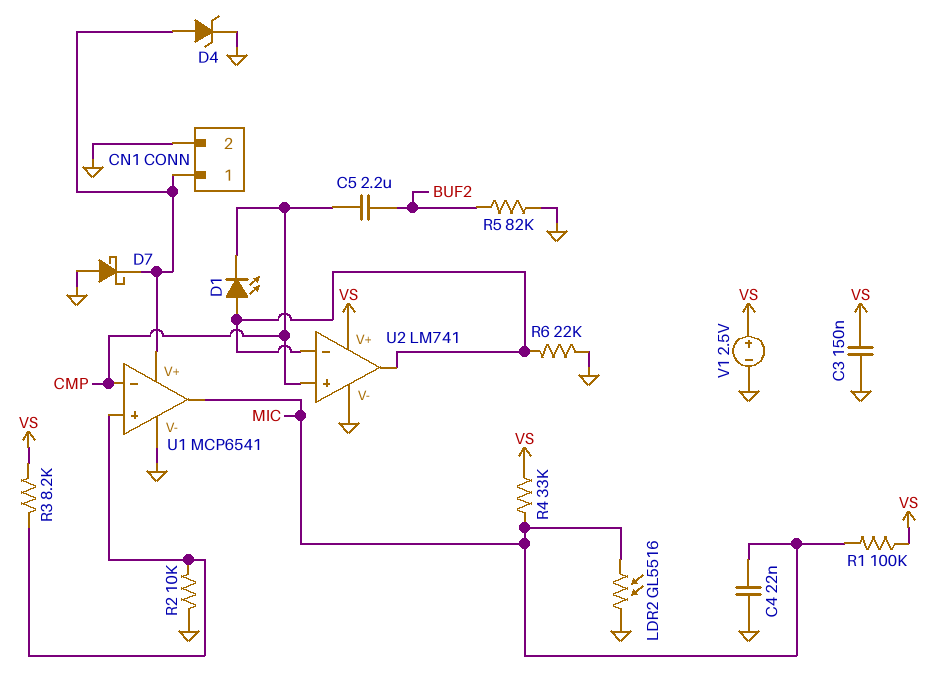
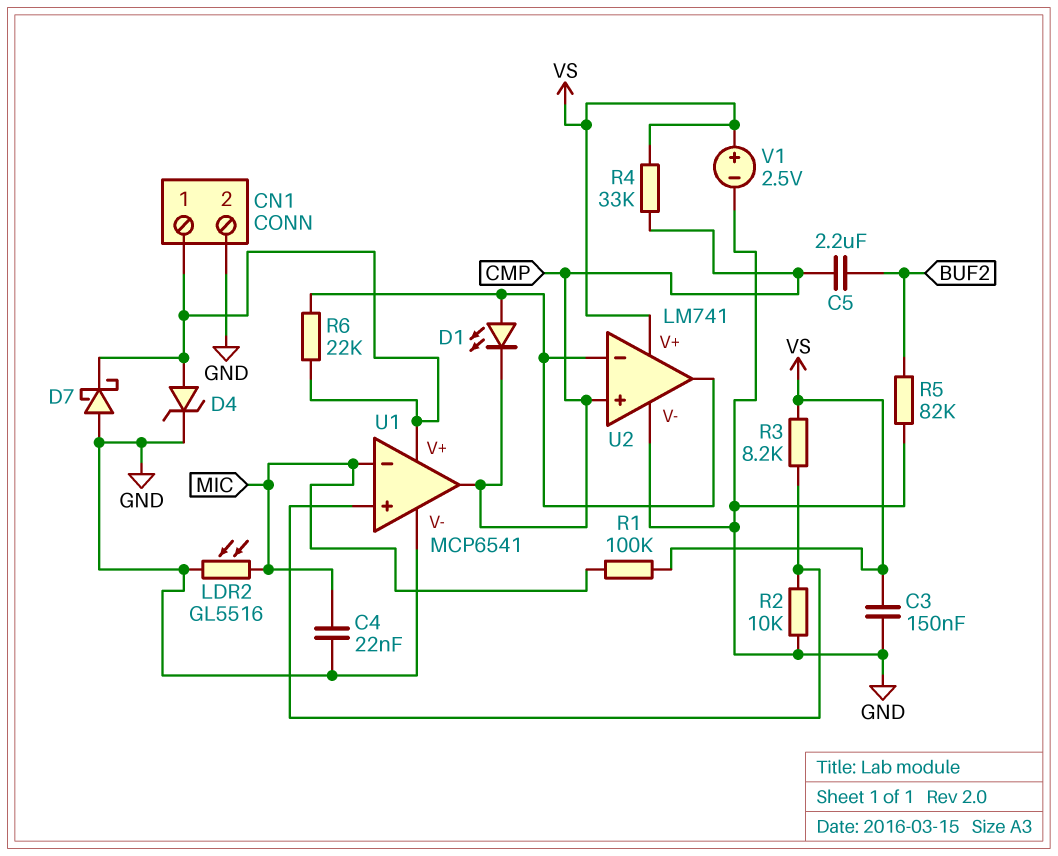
R4: 33k (MIC, VS) -> 33k (CMP, VS)
R6: 22k (GND, U2/in-) -> 22k (CN1/1, U2/in-)
U1 pin in-: CMP -> MIC
U1 pin out: MIC -> CMP

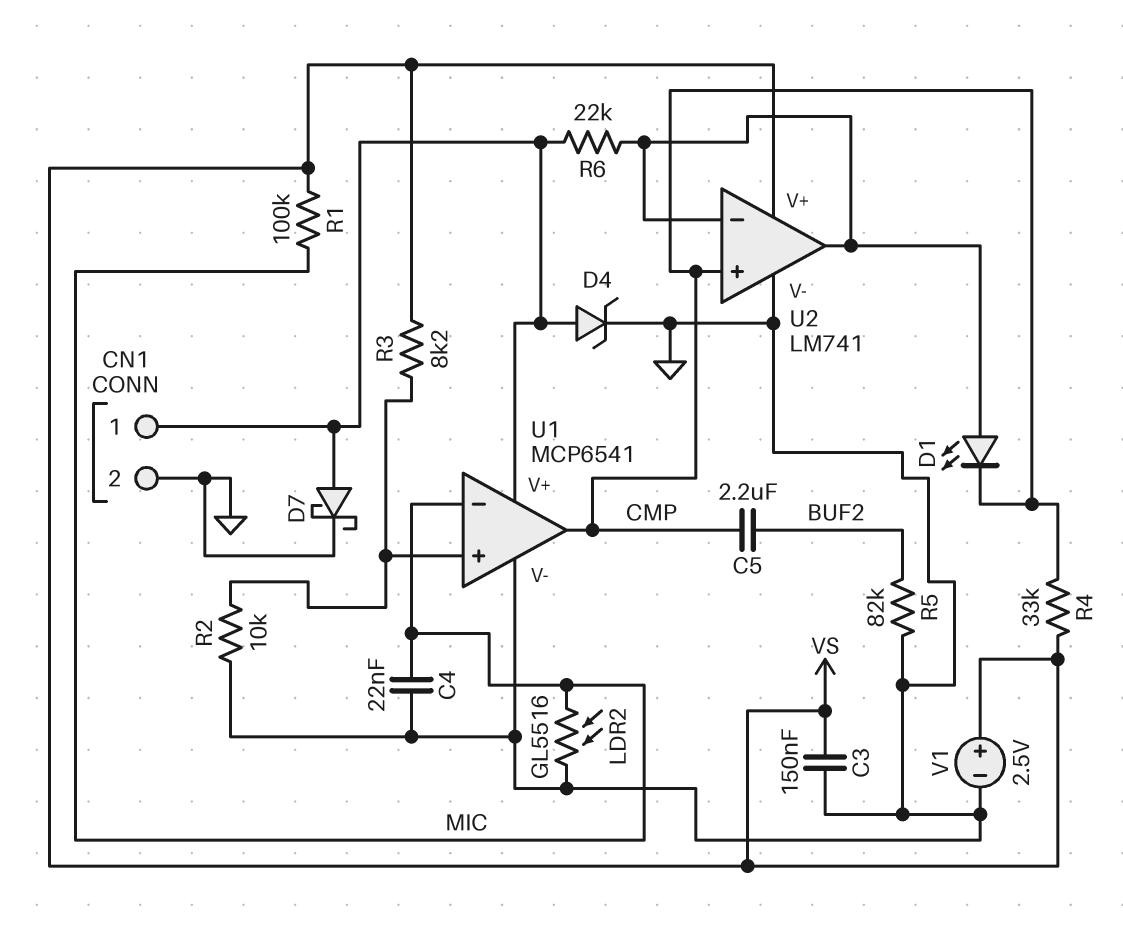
D7: schottky (A GND, K CN1/1) -> schottky (A CN1/1, K GND)

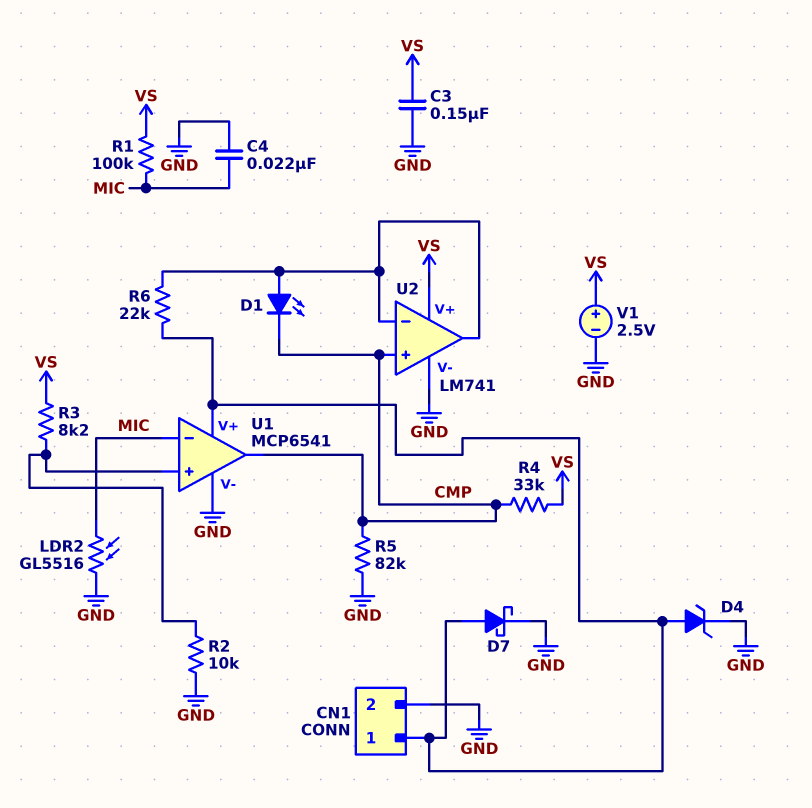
C5: 2.2uF (BUF2, CMP) -> none
R5: 82k (BUF2, GND) -> 82k (CMP, GND)

